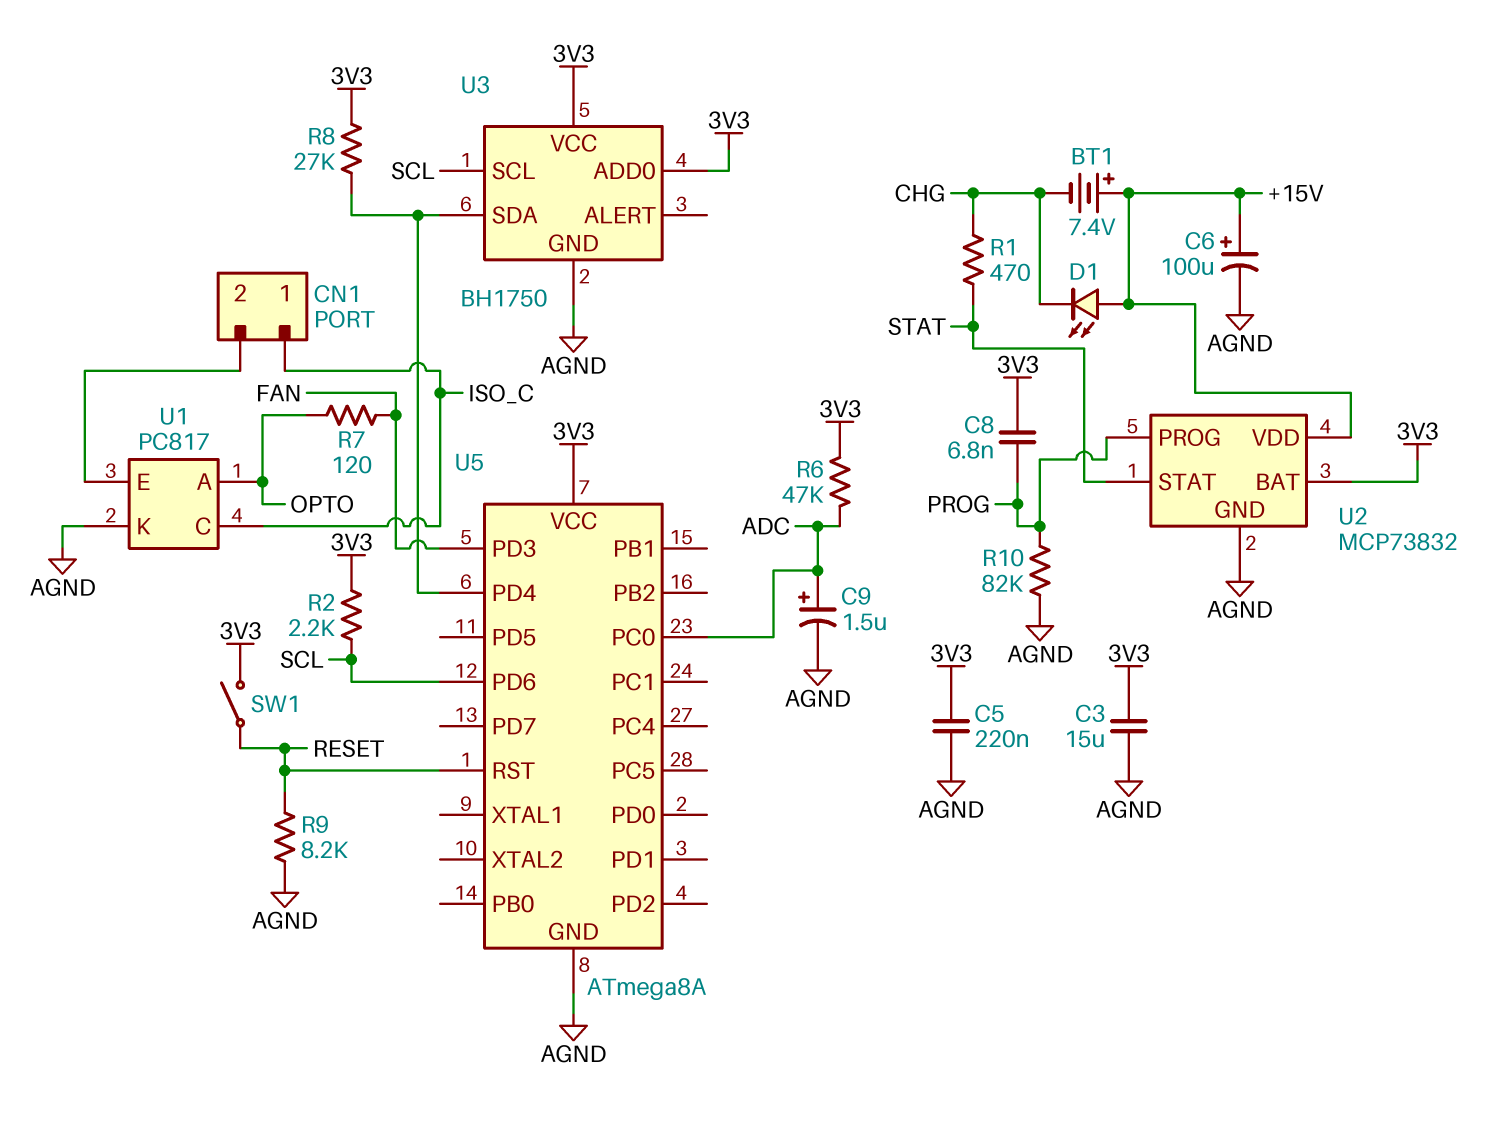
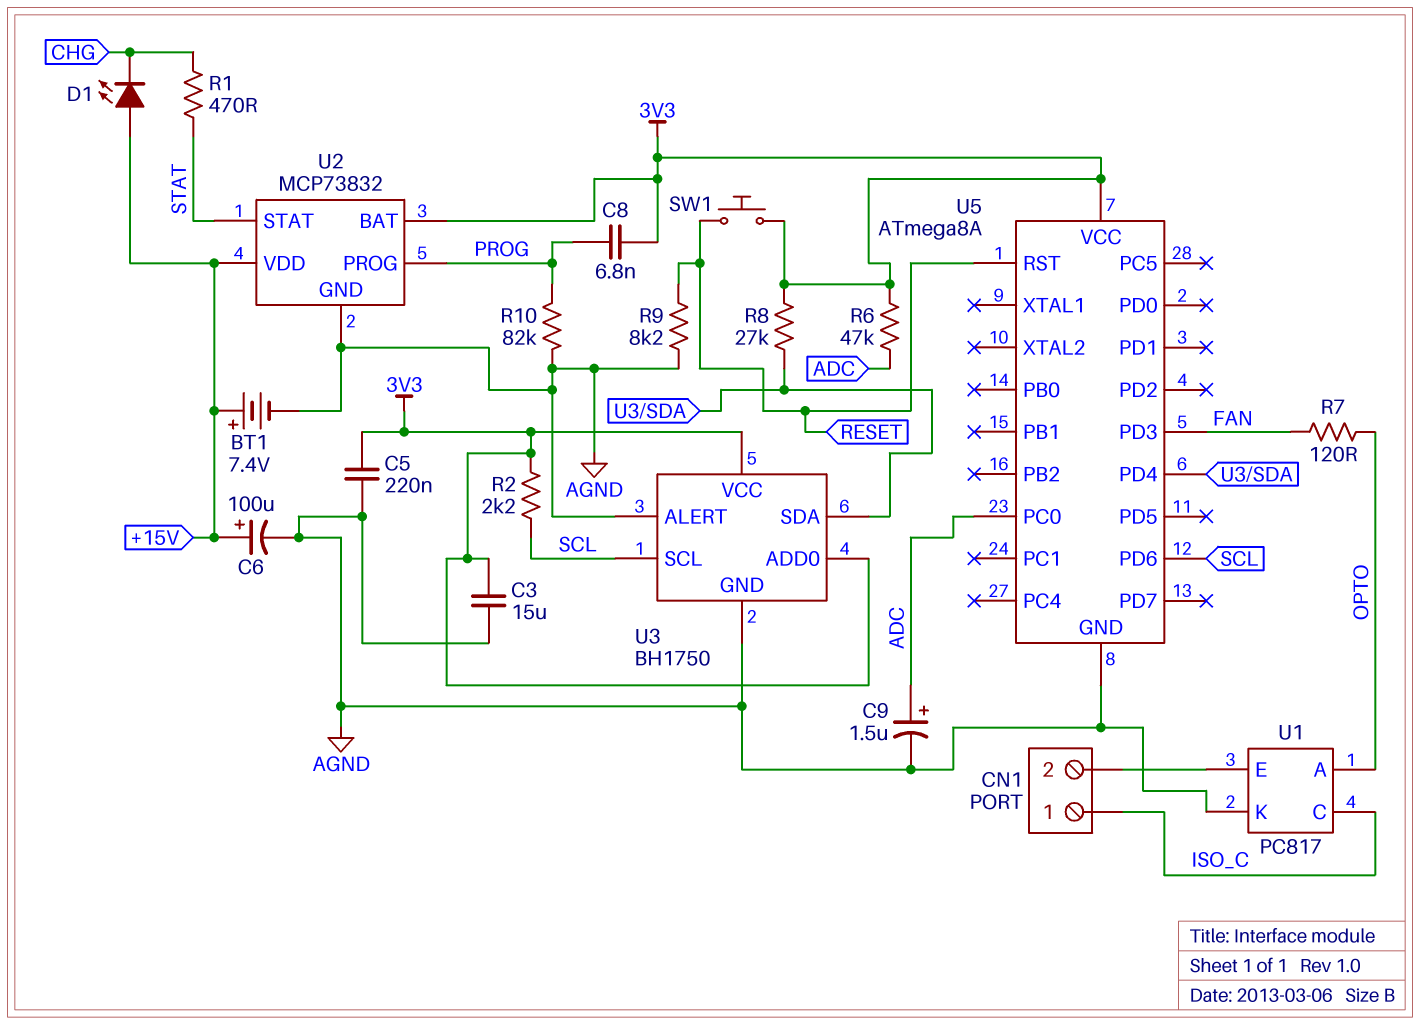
BT1: 7.4V (plus +15V, minus CHG) -> 7.4V (plus +15V, minus AGND)
SW1: switch (3V3, RESET) -> button (3V3, RESET)
U3 pin ALERT: none -> AGND

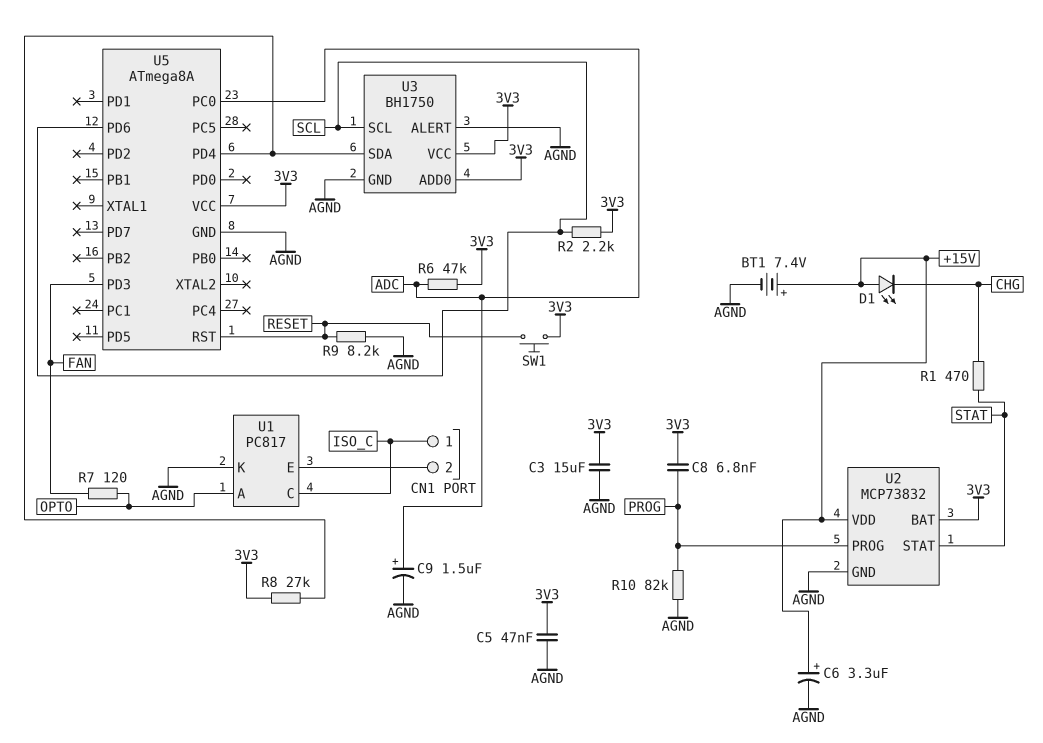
C5: 220nF (3V3, AGND) -> 47nF (3V3, AGND)
C6: 100uF (plus +15V, minus AGND) -> 3.3uF (plus +15V, minus AGND)

